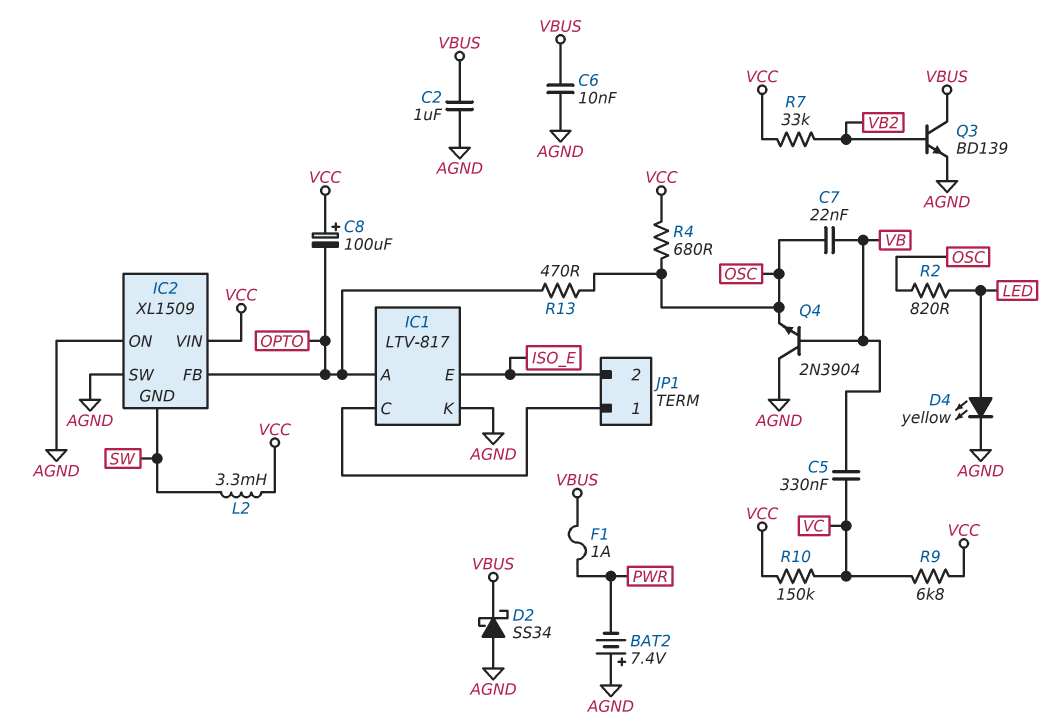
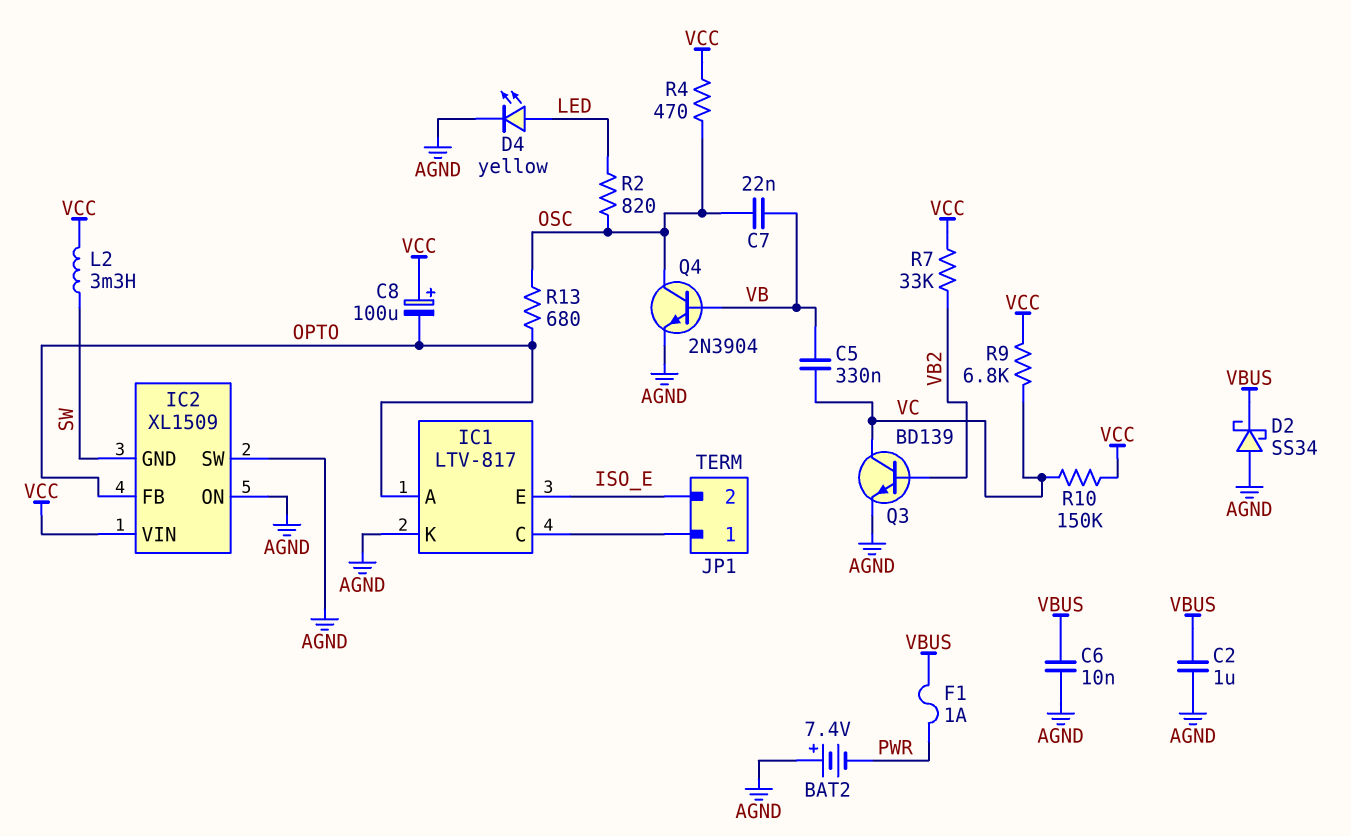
Q3: NPN BD139 (B VB2, C VBUS, E AGND) -> NPN BD139 (B VB2, C VC, E AGND)
Q4: NPN 2N3904 (B VB, C AGND, E OSC) -> NPN 2N3904 (B VB, C OSC, E AGND)
R4: 680 (OSC, VCC) -> 470 (OSC, VCC)
R13: 470 (OPTO, OSC) -> 680 (OPTO, OSC)

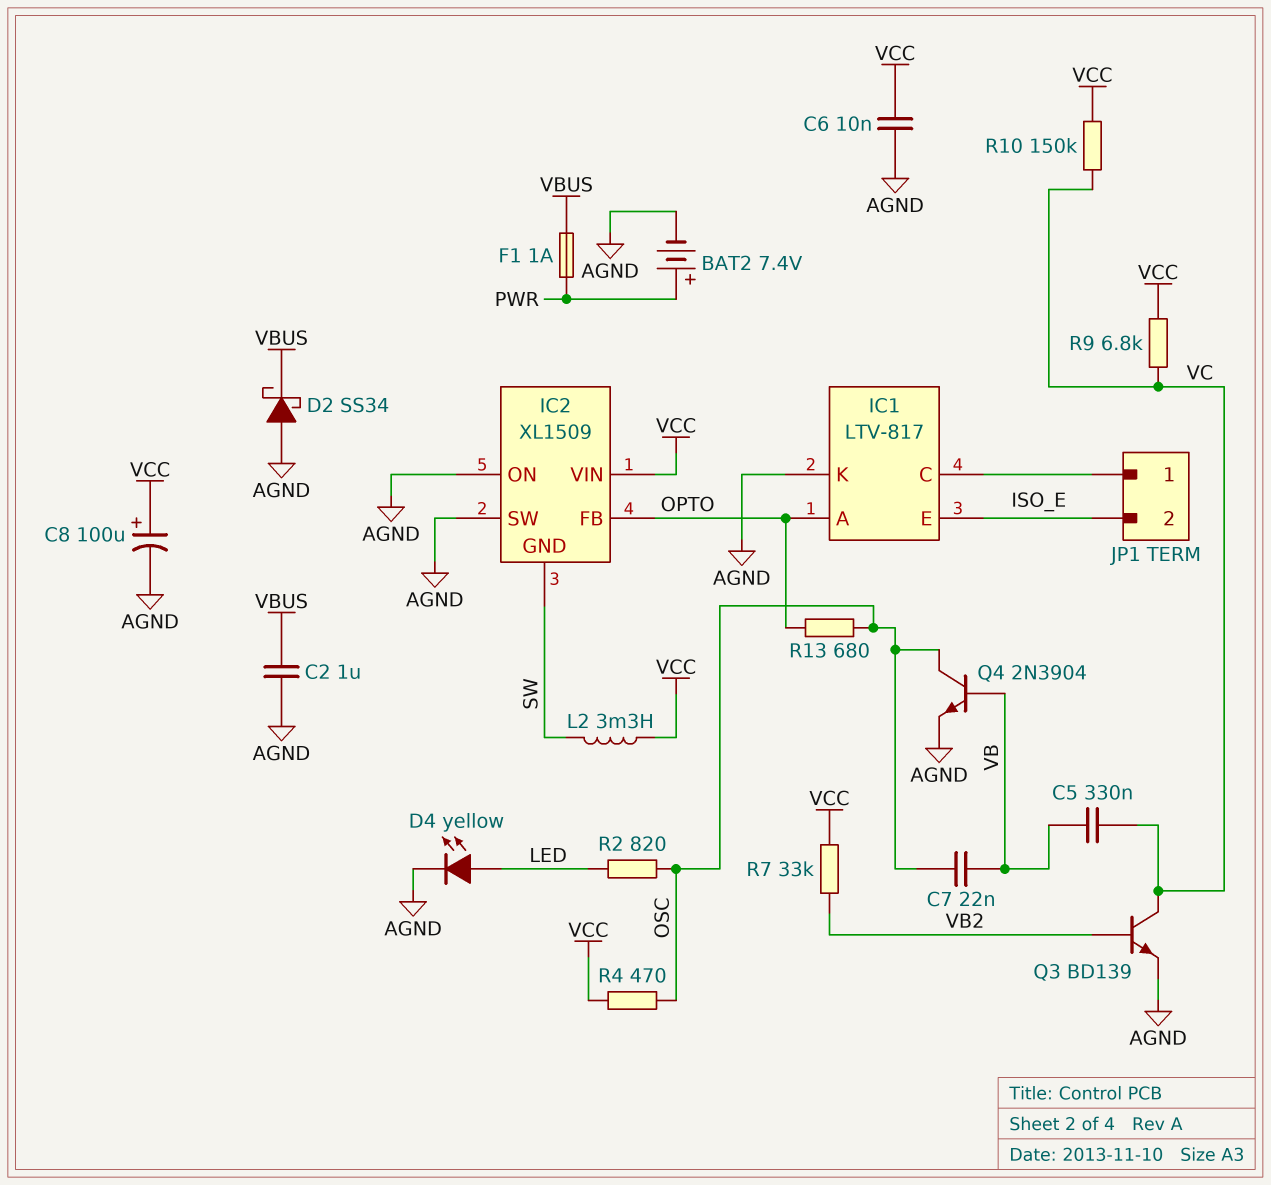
BAT2: 7.4V (plus AGND, minus PWR) -> 7.4V (plus PWR, minus AGND)
C6: 10nF (AGND, VBUS) -> 10nF (AGND, VCC)
C8: 100uF (plus VCC, minus OPTO) -> 100uF (plus VCC, minus AGND)

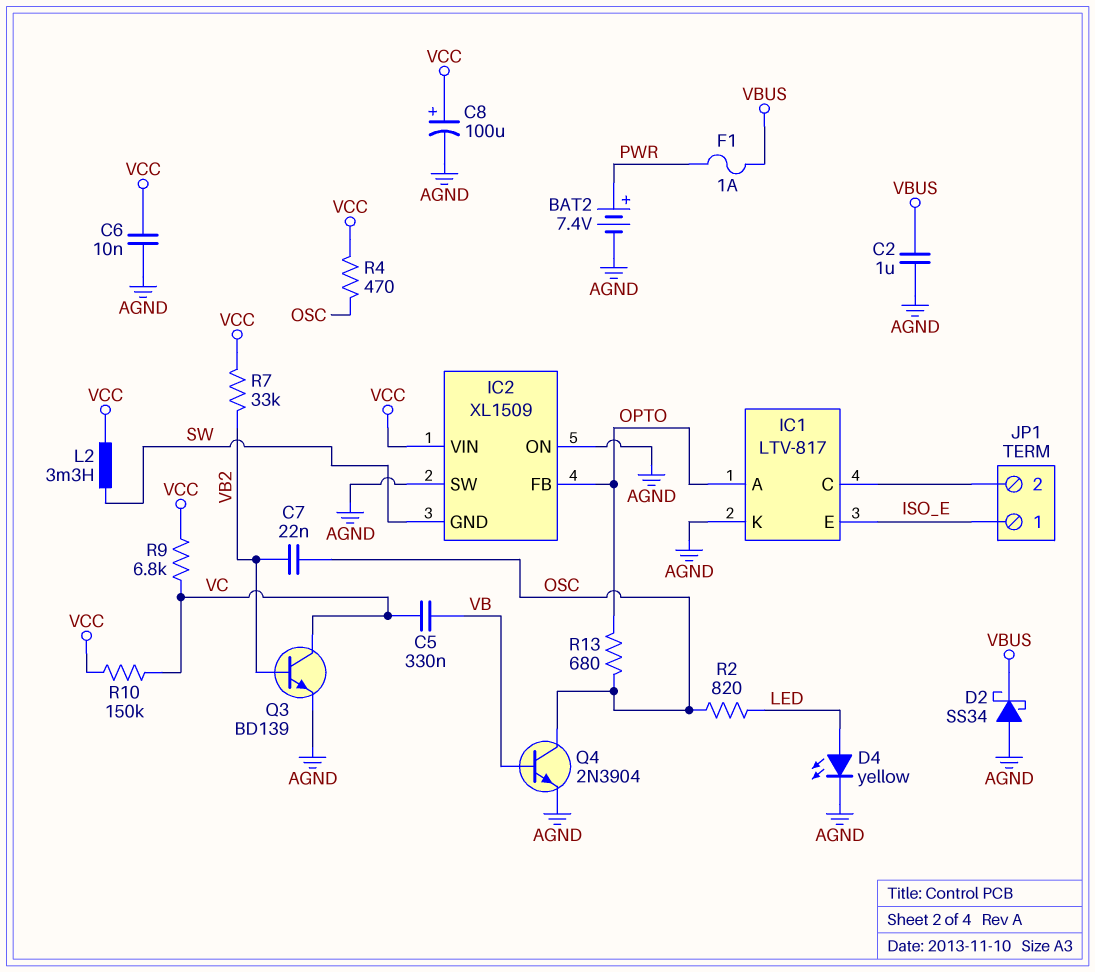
C7: 22nF (OSC, VB) -> 22nF (OSC, VB2)
JP1 pin 1: IC1/C -> ISO_E
JP1 pin 2: ISO_E -> IC1/C

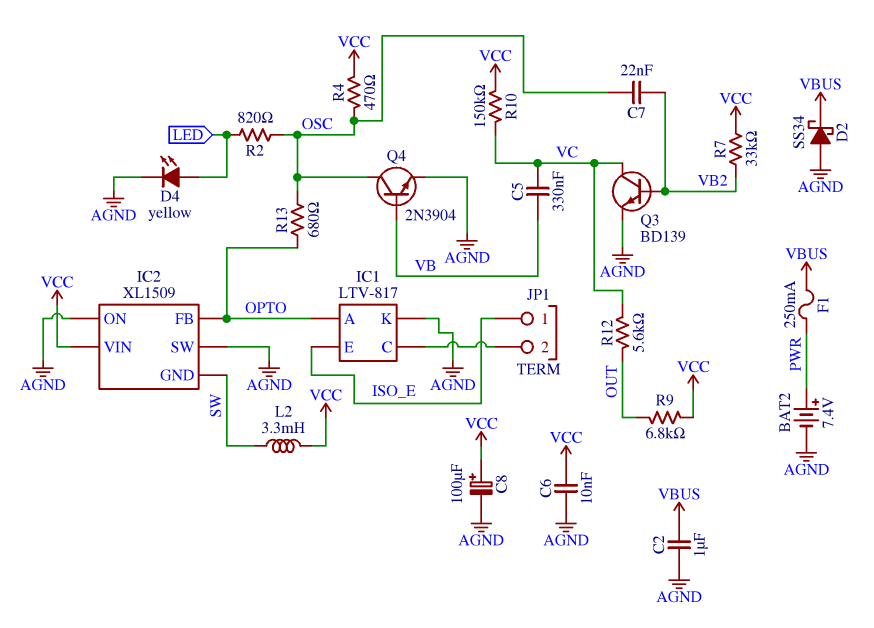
F1: 1A (PWR, VBUS) -> 250mA (PWR, VBUS)
R9: 6.8k (VC, VCC) -> 6.8k (OUT, VCC)
R12: none -> 5.6k (OUT, VC)

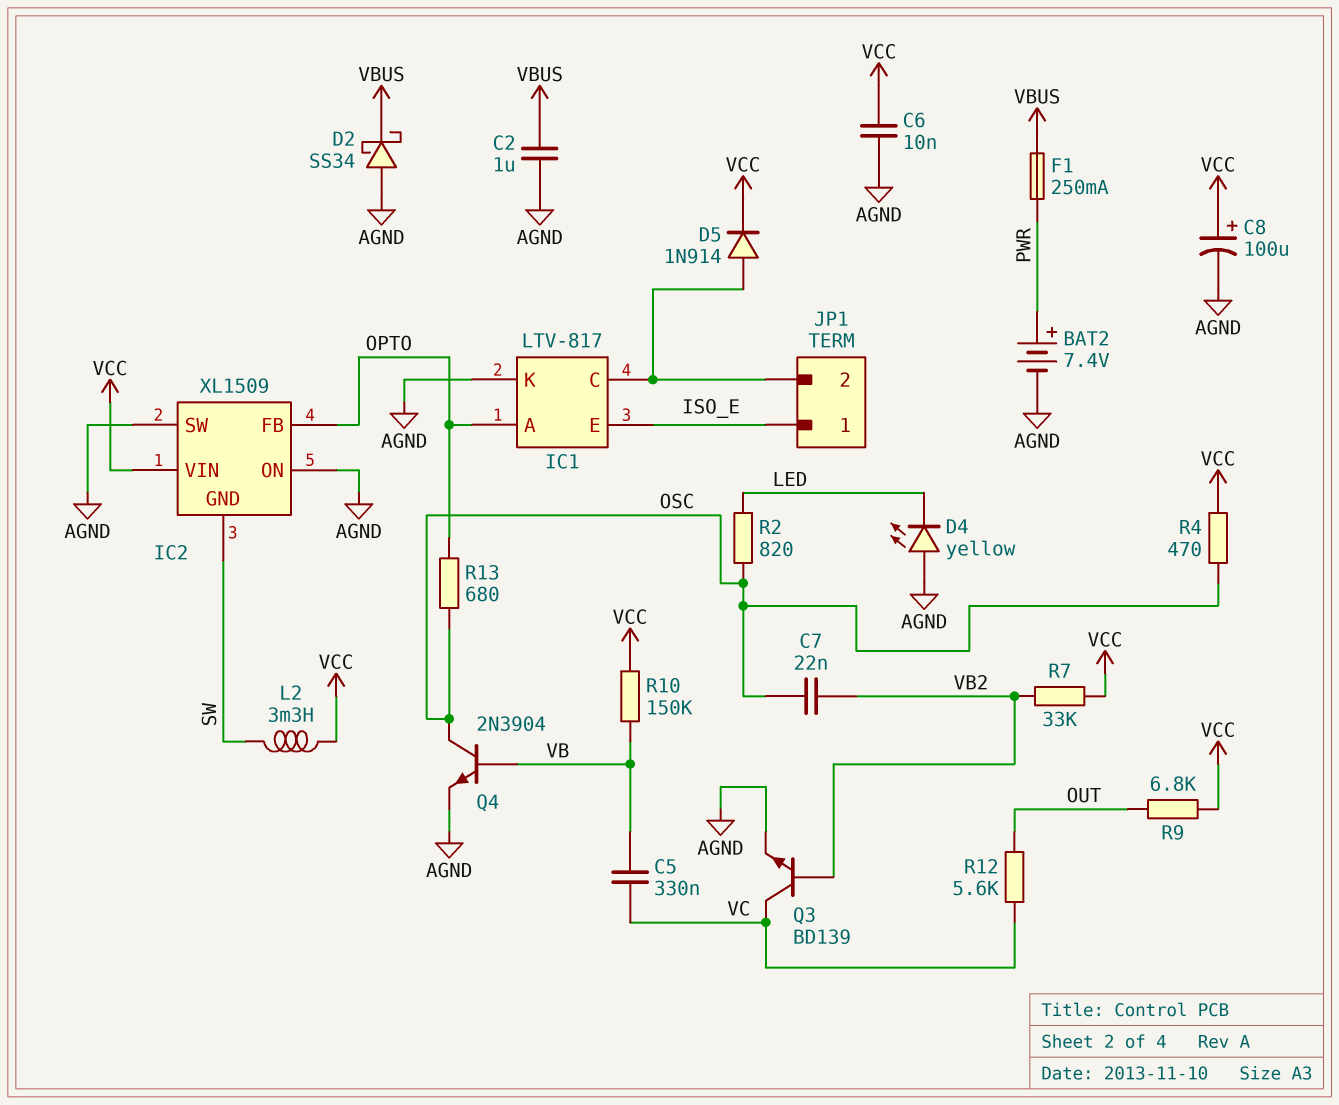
D4: LED yellow (A LED, K AGND) -> LED yellow (A AGND, K LED)
D5: none -> diode 1N914 (A IC1/C, K VCC)
R10: 150k (VC, VCC) -> 150k (VB, VCC)

